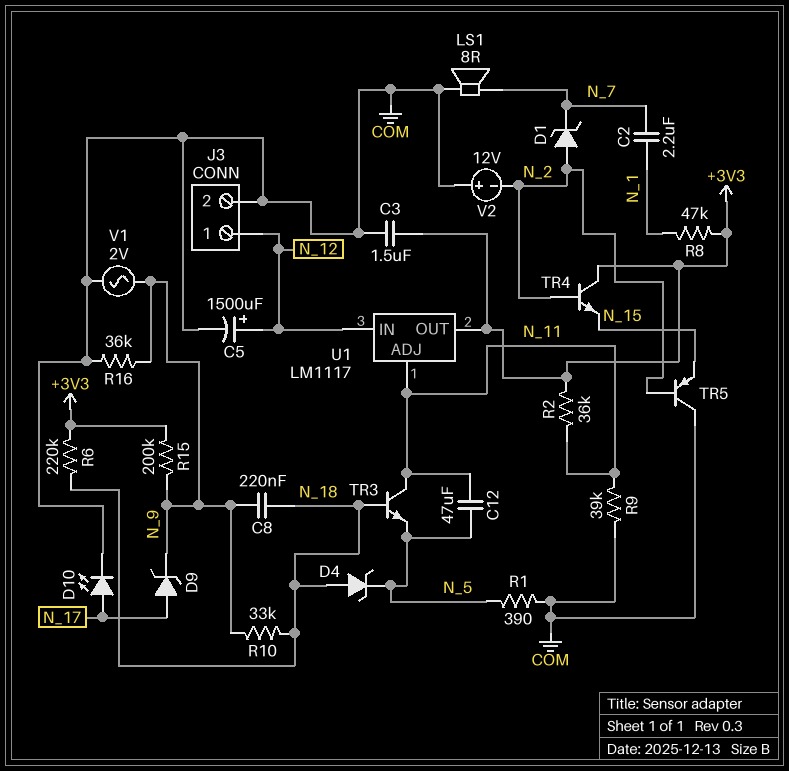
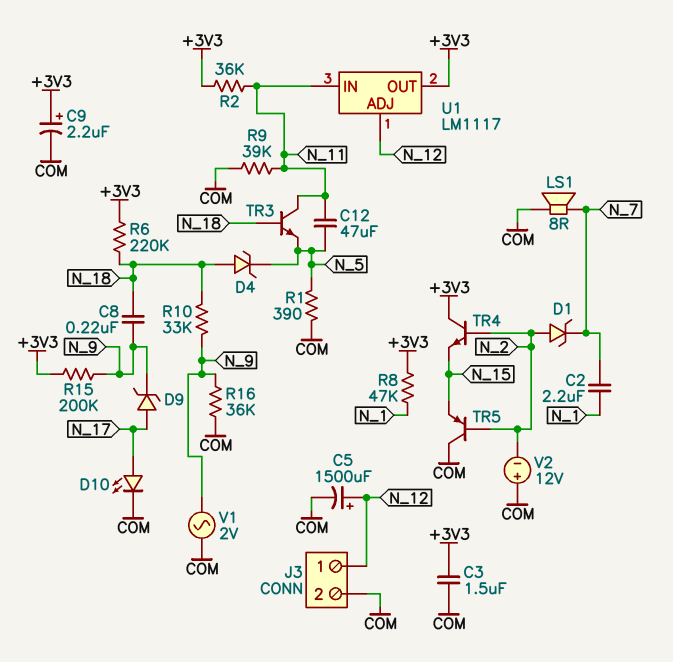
C9: none -> 2.2uF (plus +3V3, minus COM)
U1 pin ADJ: N_11 -> N_12
U1 pin IN: N_12 -> N_11

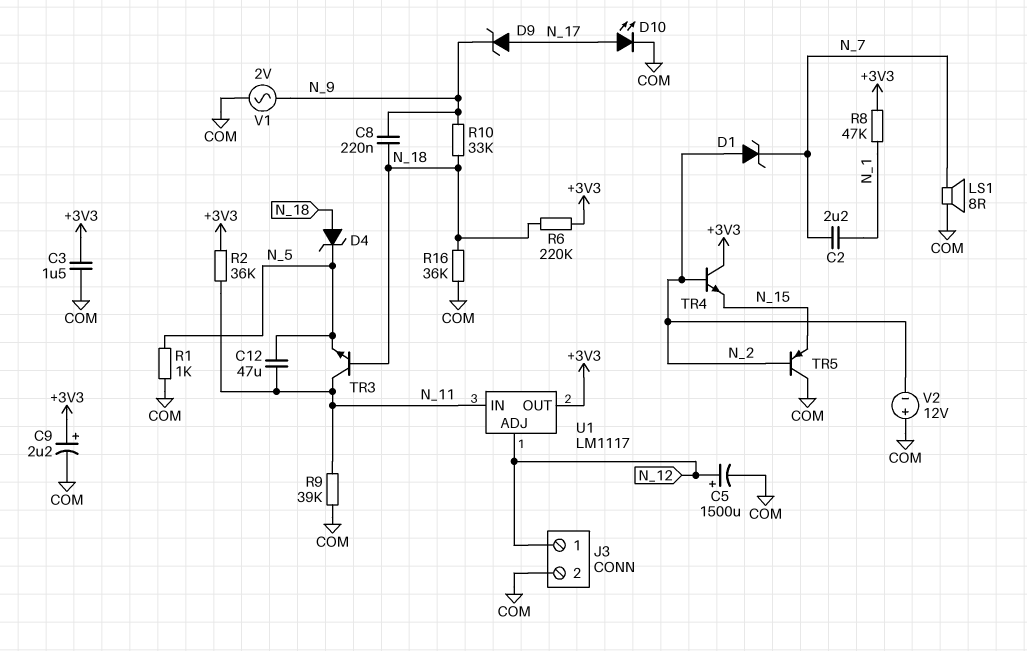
R1: 390 (COM, N_5) -> 1k (COM, N_5)
R15: 200k (+3V3, N_9) -> none
R16: 36k (COM, N_9) -> 36k (COM, N_18)

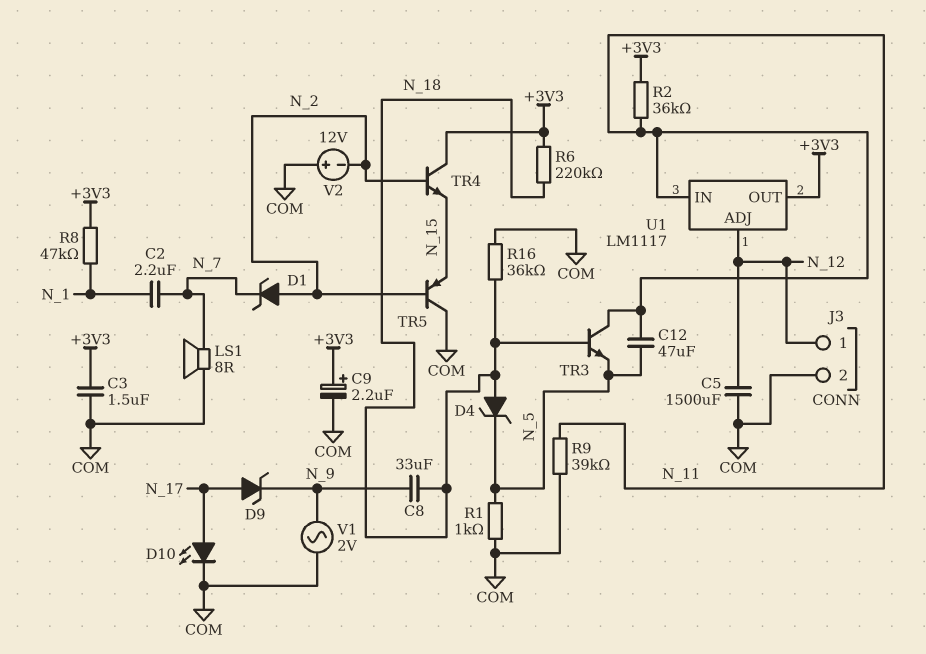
C5: 1500uF (plus N_12, minus COM) -> 1500uF (COM, N_12)
C8: 220nF (N_9, N_18) -> 33uF (N_9, N_18)
R10: 33k (N_9, N_18) -> none

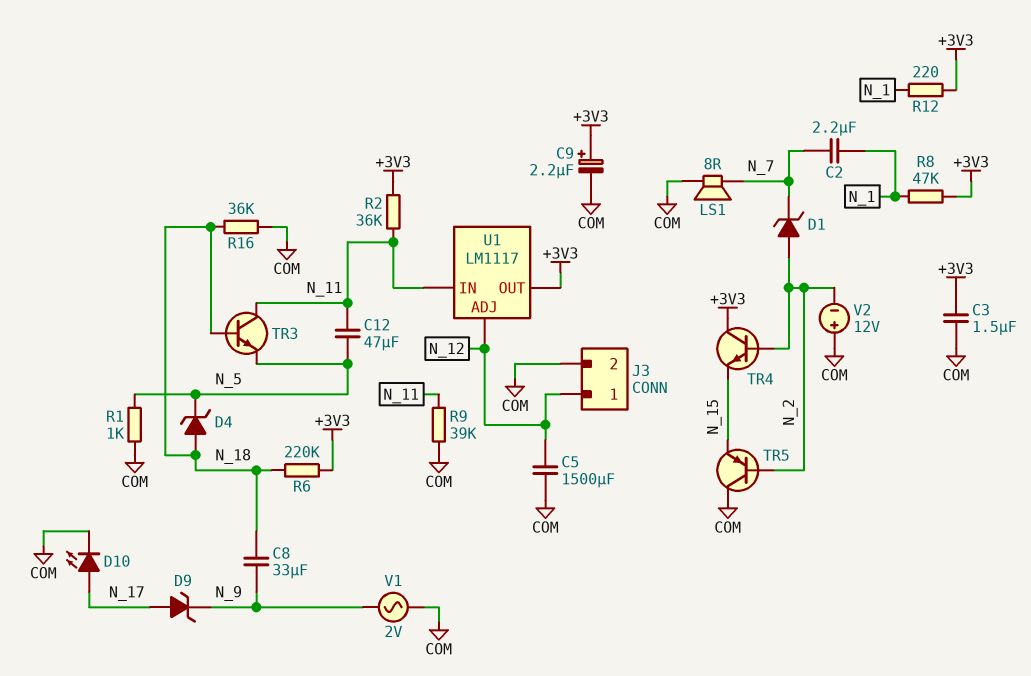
R12: none -> 220 (+3V3, N_1)

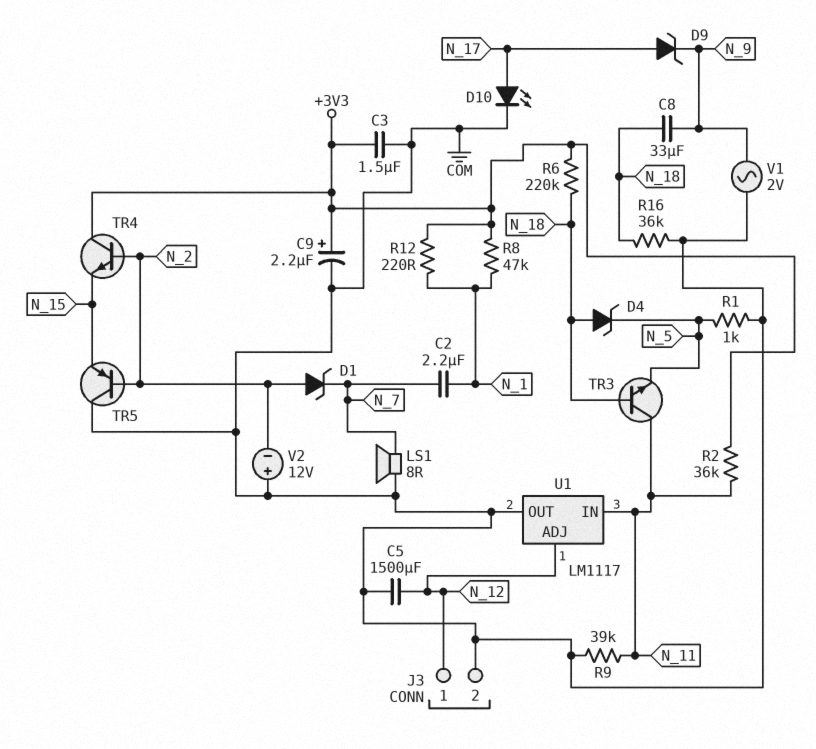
C12: 47uF (N_5, N_11) -> none
U1 pin OUT: +3V3 -> COM

